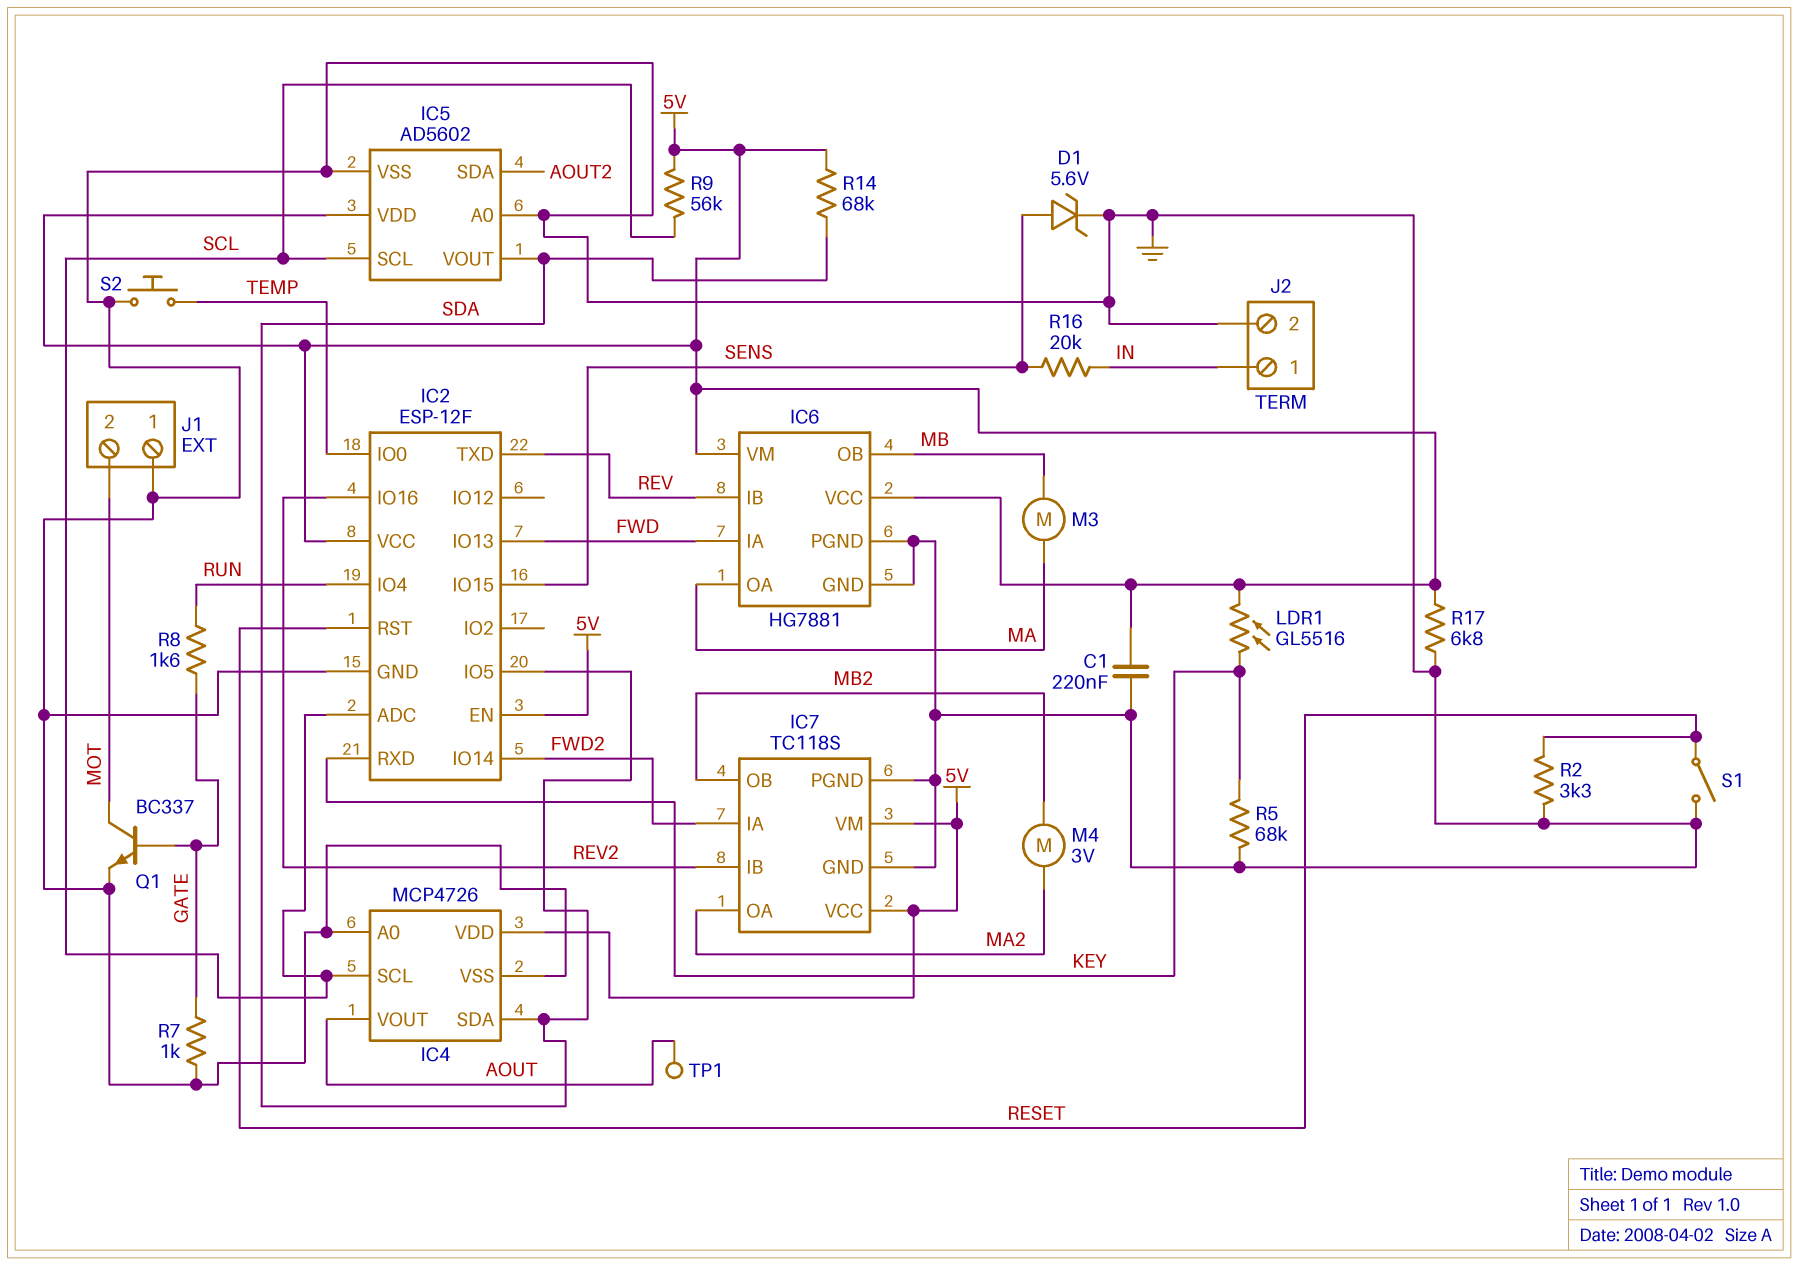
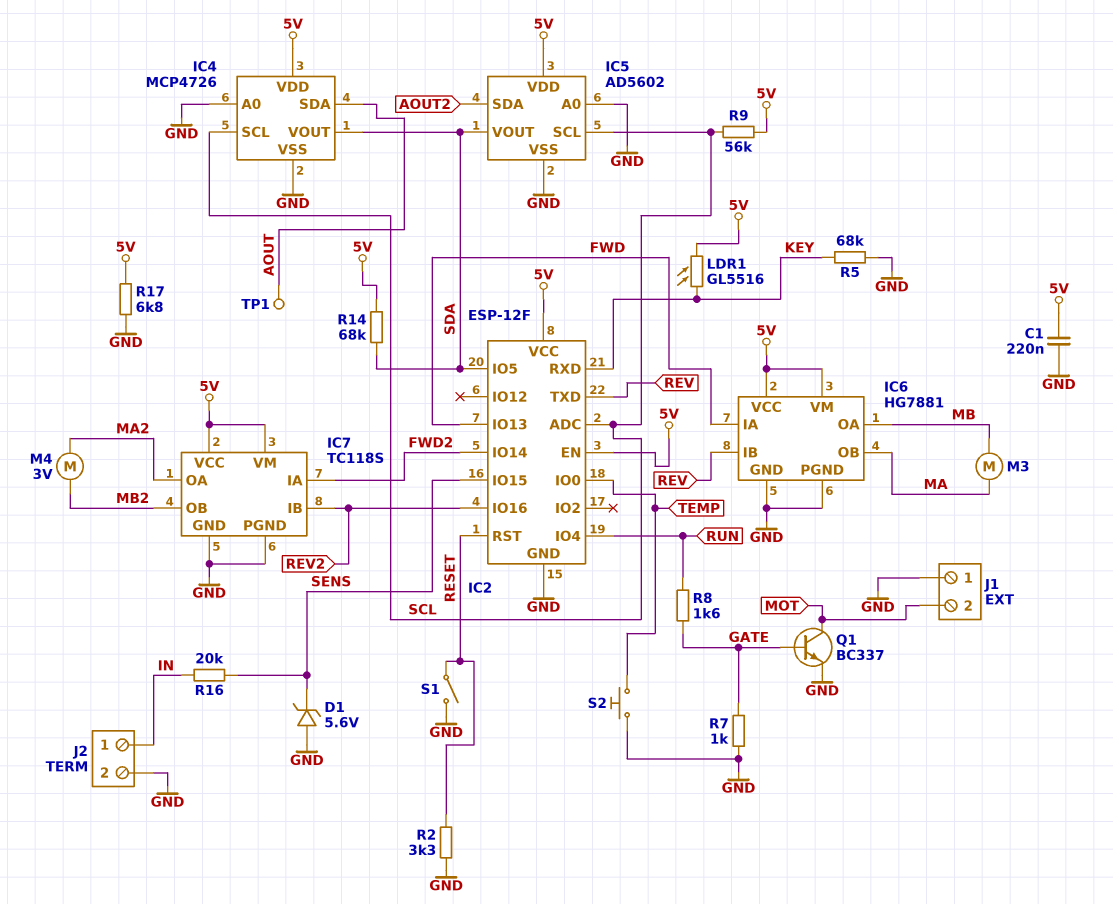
D1: zener 5.6V (A SENS, K GND) -> zener 5.6V (A GND, K SENS)
IC4 pin SDA: SDA -> AOUT
IC4 pin VOUT: AOUT -> SDA
IC6 pin OA: MA -> MB
IC6 pin OB: MB -> MA

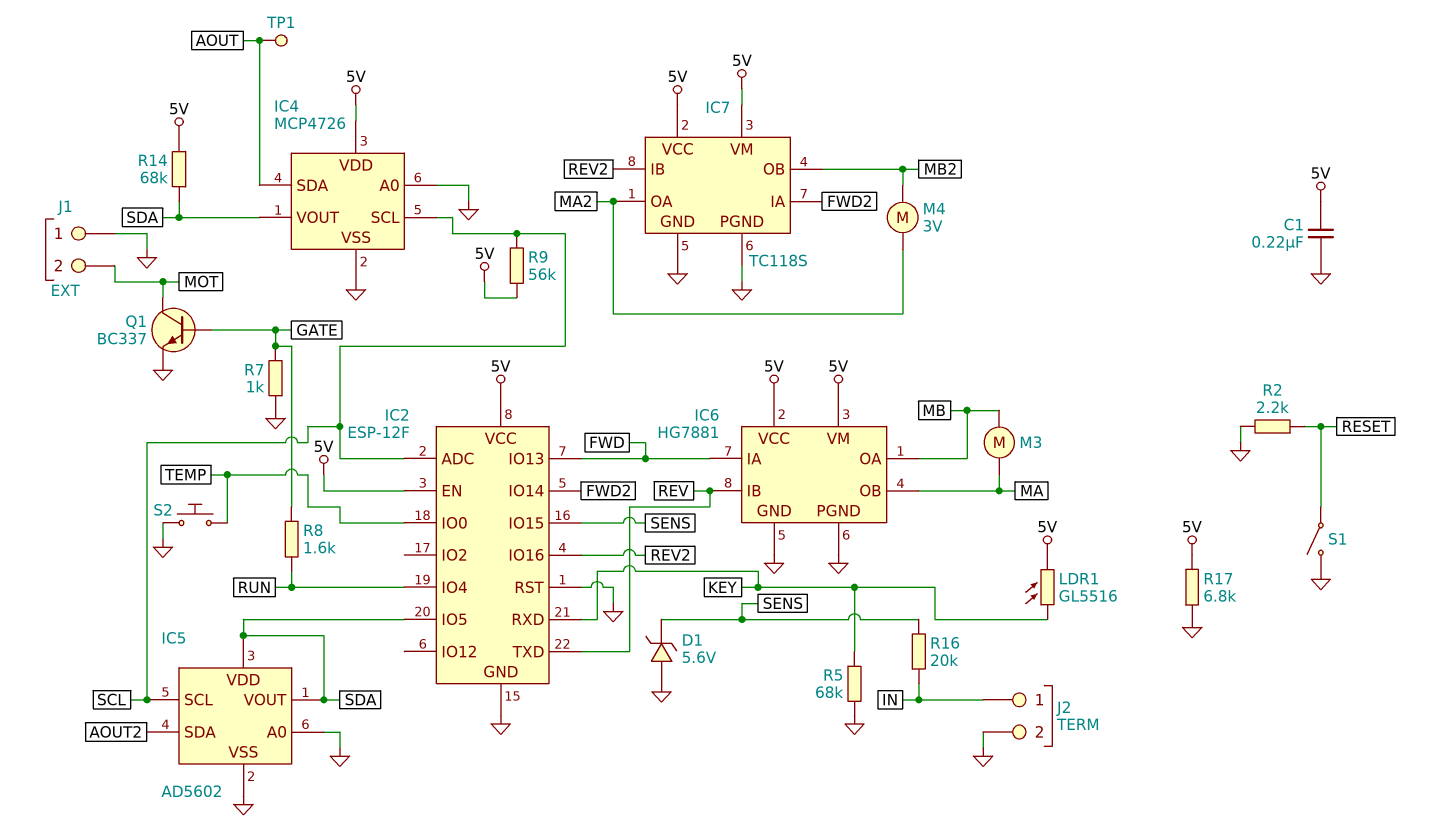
IC2 pin RST: RESET -> GND
IC5 pin VDD: 5V -> SDA
R2: 3.3k (GND, RESET) -> 2.2k (GND, RESET)

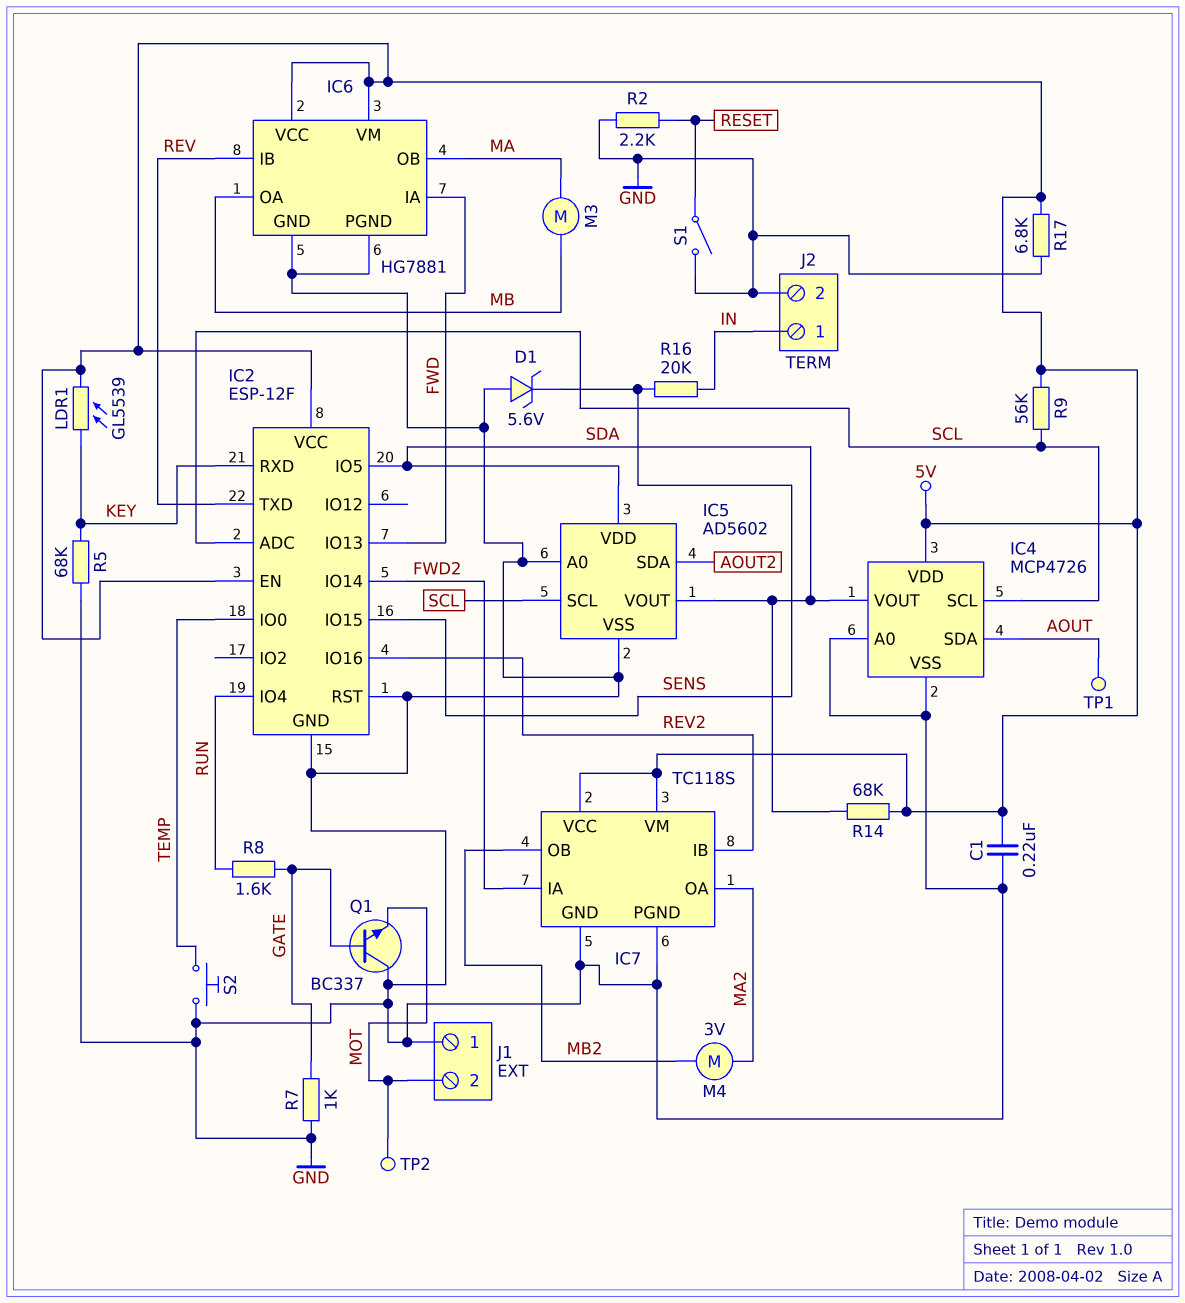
LDR1: GL5516 (5V, KEY) -> GL5539 (5V, KEY)
Q1: NPN BC337 (B GATE, C MOT, E GND) -> NPN BC337 (B GATE, C GND, E MOT)
TP2: none -> test point (MOT)

